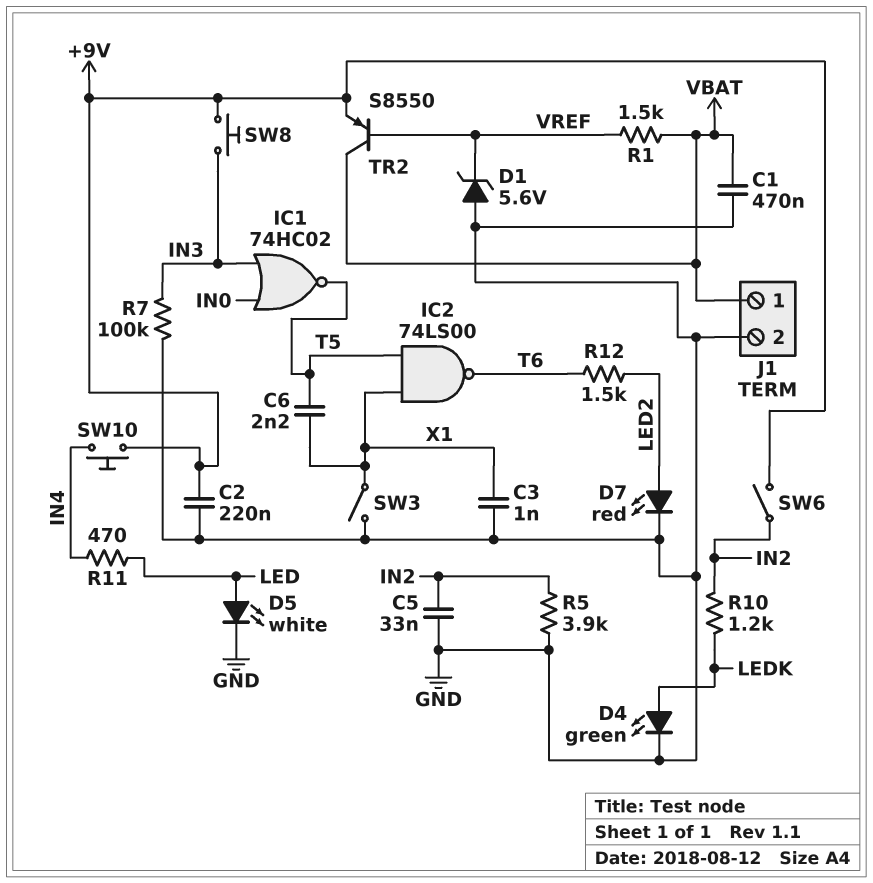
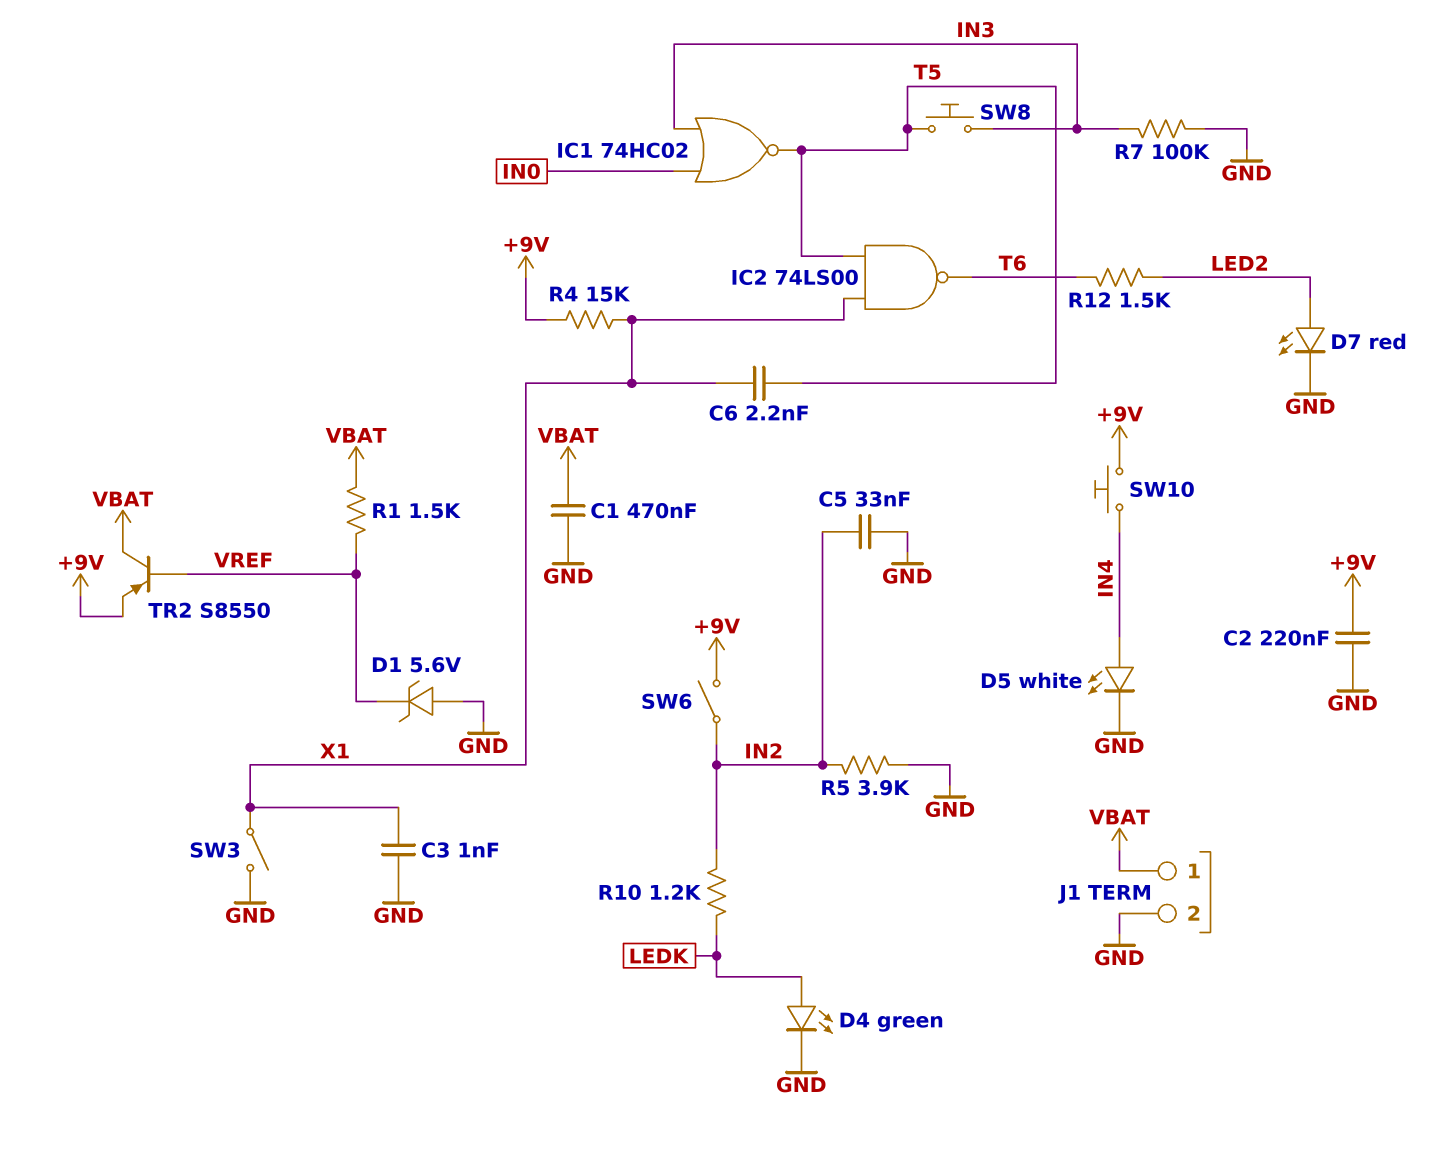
D5: LED white (A LED, K GND) -> LED white (A IN4, K GND)
R4: none -> 15k (+9V, X1)
R11: 470 (IN4, LED) -> none
SW8: button (+9V, IN3) -> button (IN3, T5)

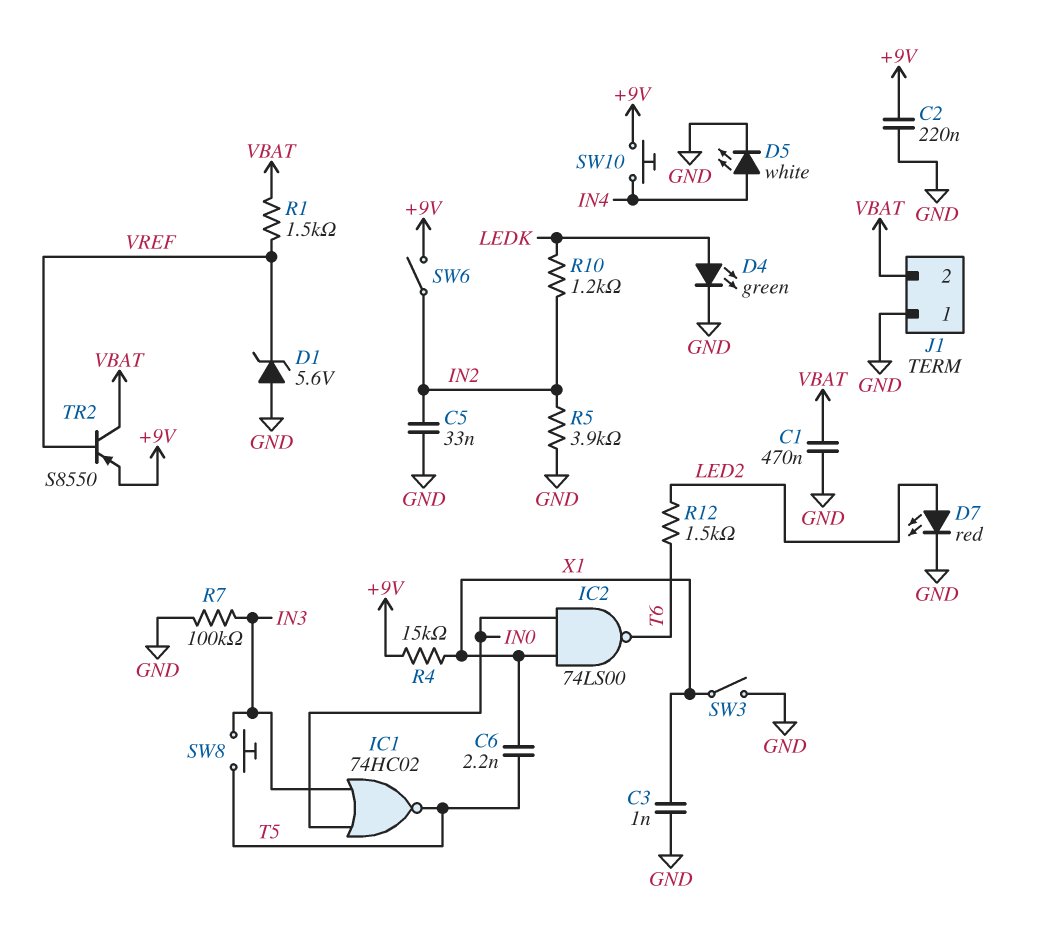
IC2: NAND 74LS00 (in T5, in X1, out T6) -> NAND 74LS00 (in IN0, in X1, out T6)
J1 pin 1: VBAT -> GND
J1 pin 2: GND -> VBAT

